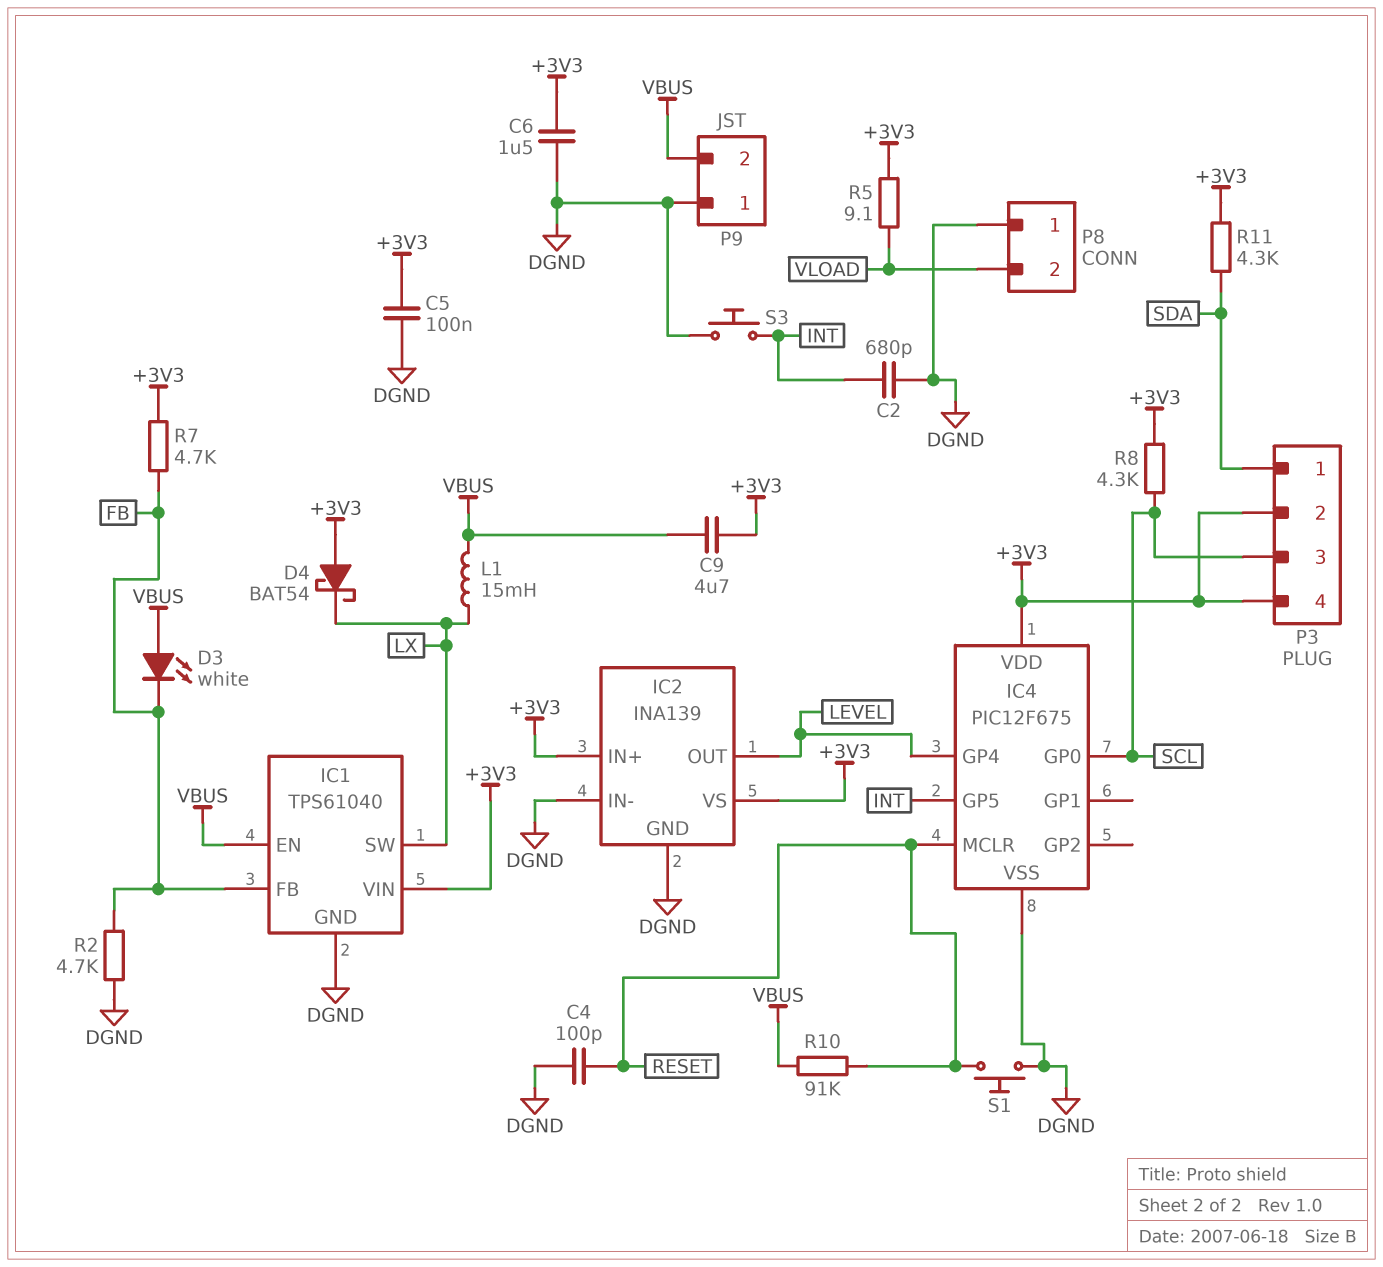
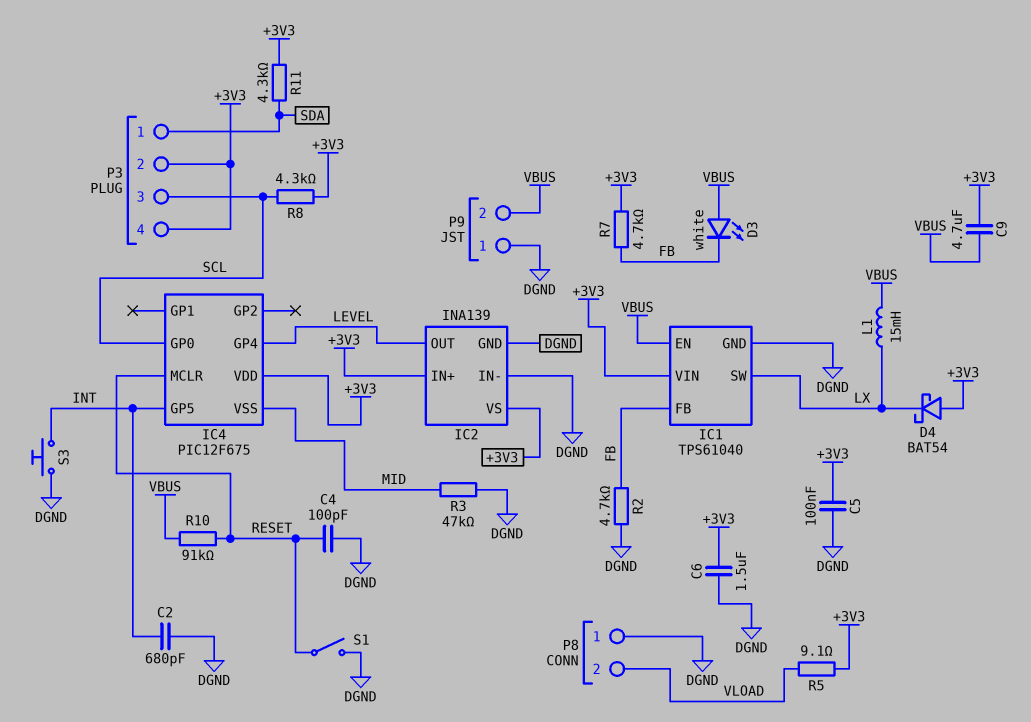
IC4 pin VSS: DGND -> MID
R3: none -> 47k (DGND, MID)
S1: button (DGND, RESET) -> switch (DGND, RESET)

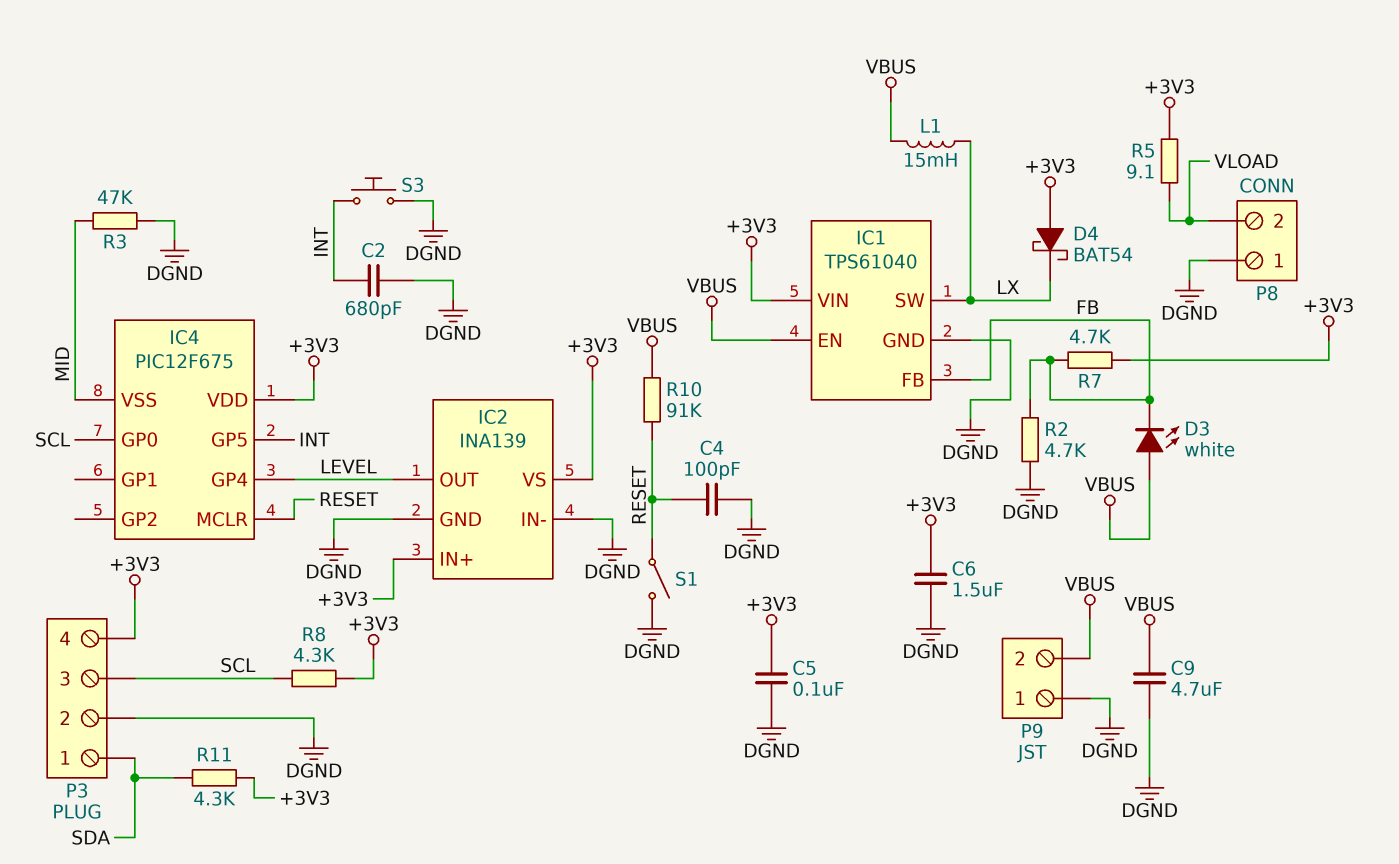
C9: 4.7uF (+3V3, VBUS) -> 4.7uF (DGND, VBUS)
P3 pin 2: +3V3 -> DGND

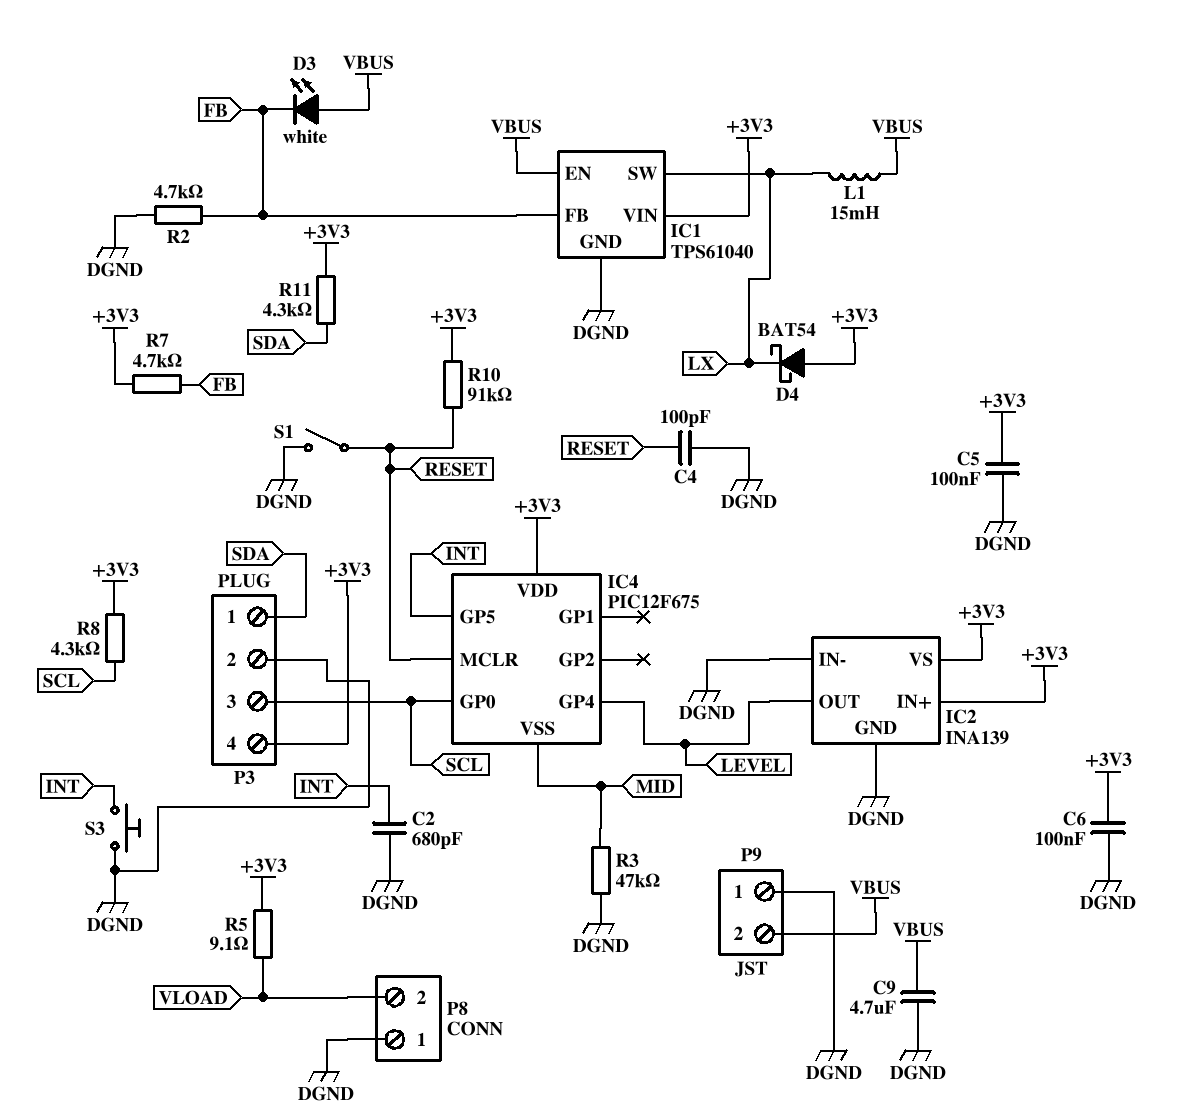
C6: 1.5uF (+3V3, DGND) -> 100nF (+3V3, DGND)
R10: 91k (RESET, VBUS) -> 91k (+3V3, RESET)

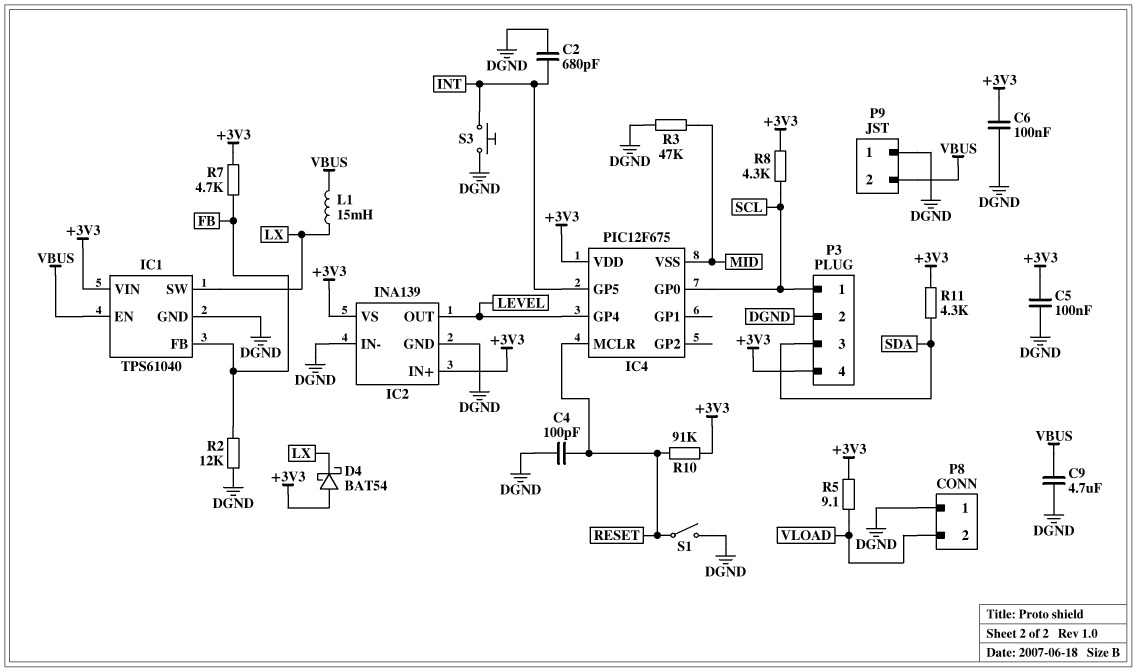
D3: LED white (A VBUS, K FB) -> none
P3 pin 1: SDA -> SCL
P3 pin 3: SCL -> SDA
R2: 4.7k (DGND, FB) -> 12k (DGND, FB)

